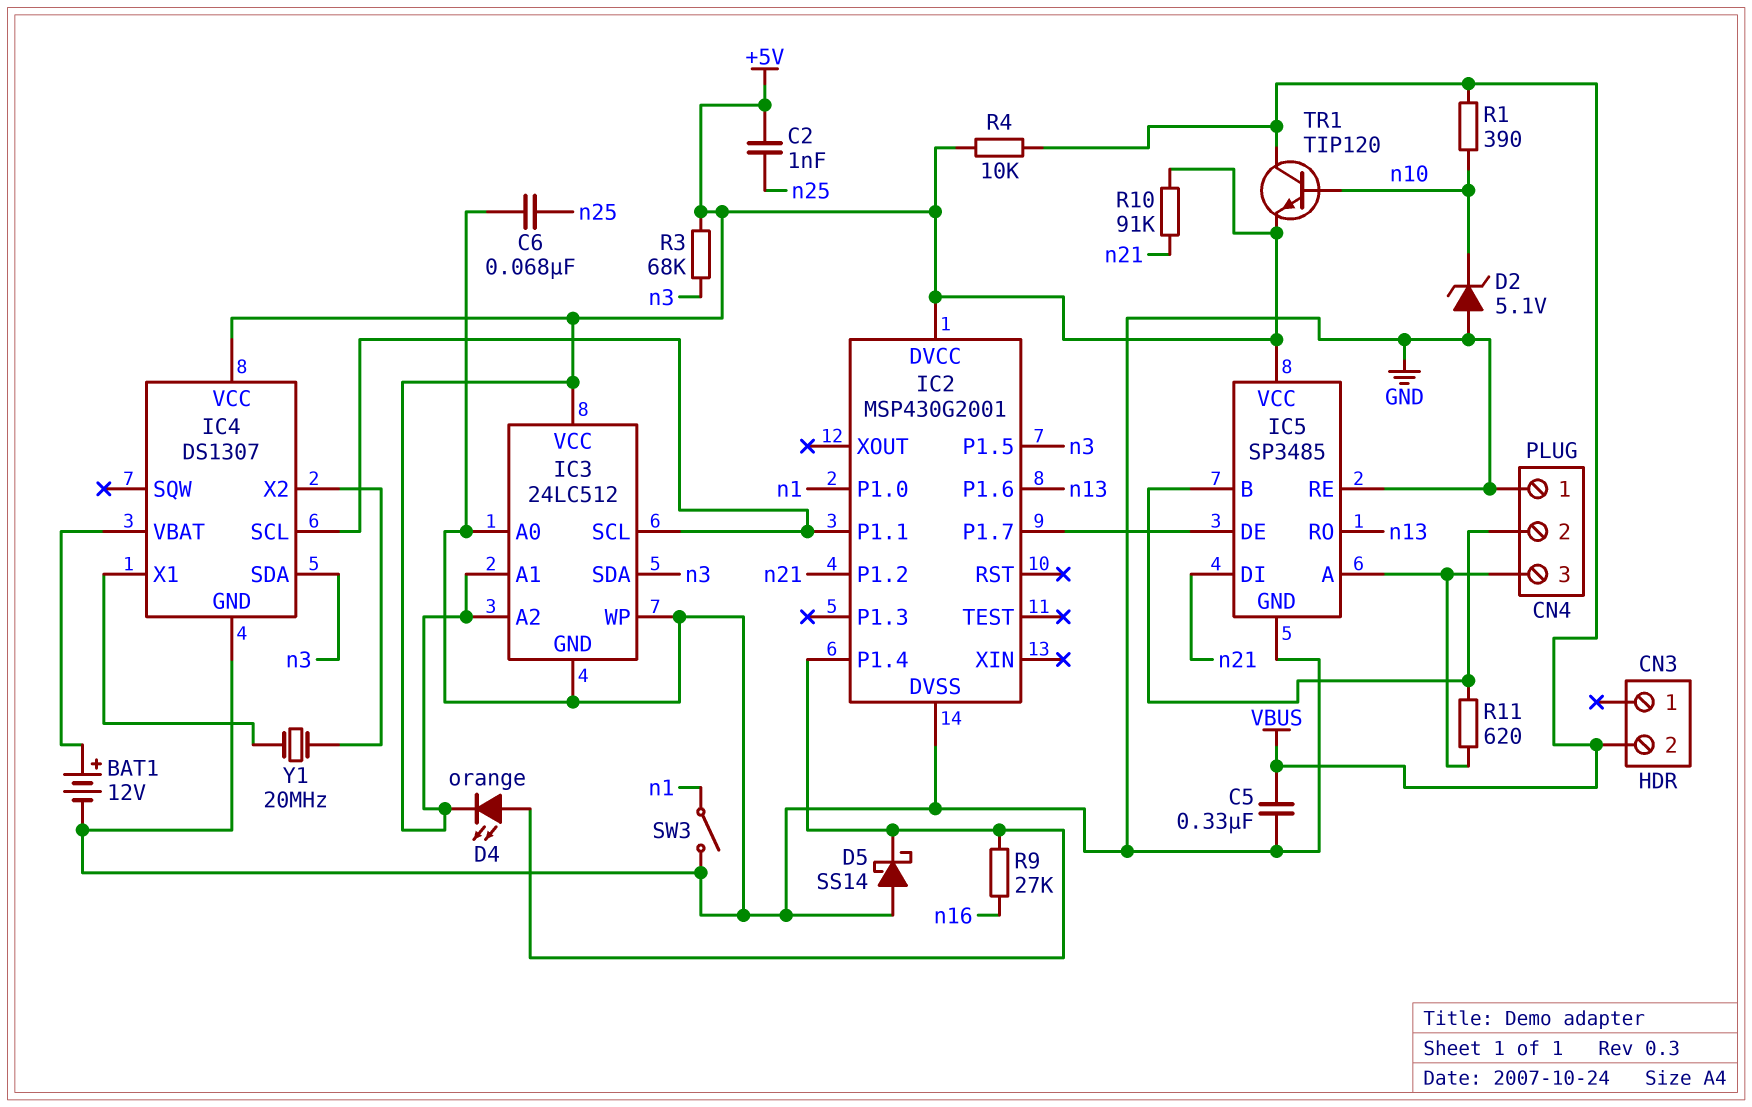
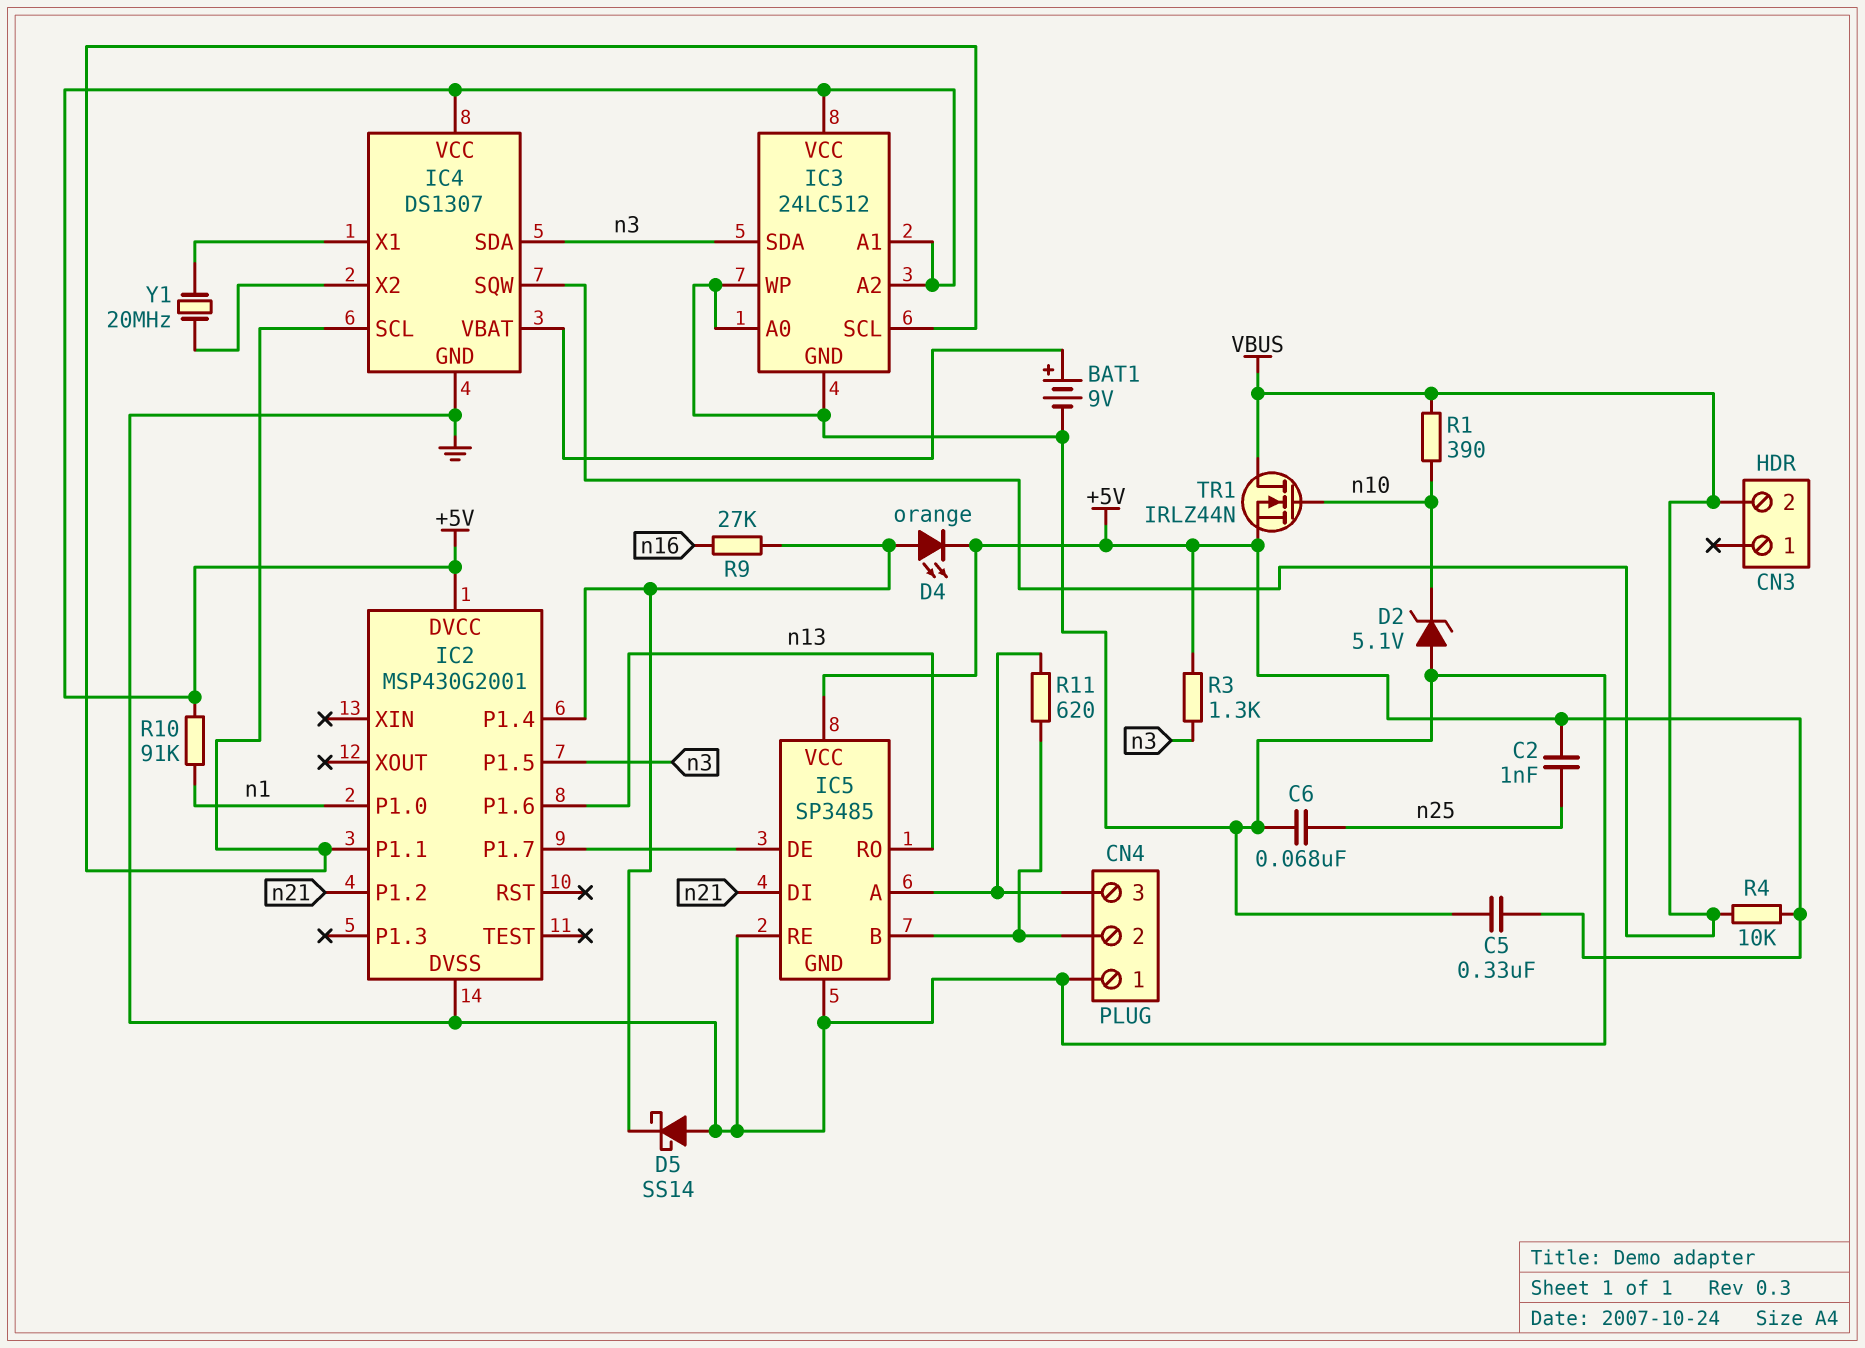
BAT1: 12V (plus IC4/VBAT, minus GND) -> 9V (plus IC4/VBAT, minus GND)
C5: 330nF (GND, VBUS) -> 330nF (+5V, GND)
IC4 pin SQW: none -> VBUS
R3: 68k (+5V, n3) -> 1.3k (+5V, n3)
R10: 91k (+5V, n21) -> 91k (+5V, n1)
SW3: switch (GND, n1) -> none
TR1: NPN TIP120 (B n10, C VBUS, E +5V) -> NMOS IRLZ44N (G n10, D VBUS, S +5V)

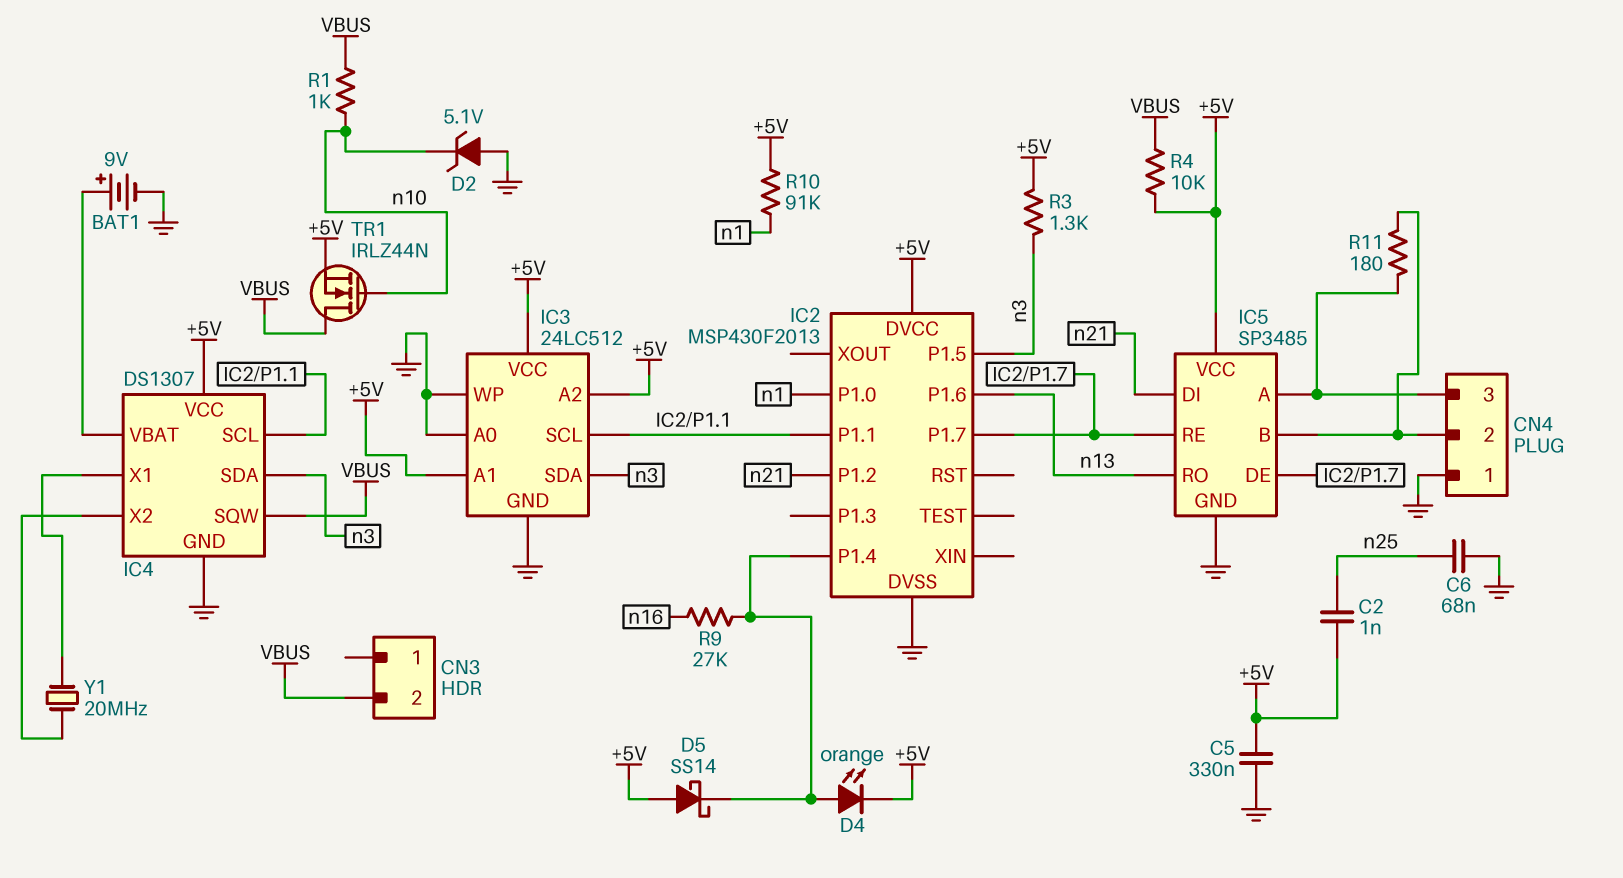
D5: schottky SS14 (A GND, K IC2/P1.4) -> schottky SS14 (A +5V, K IC2/P1.4)
IC2: MSP430G2001 -> MSP430F2013
IC5 pin RE: GND -> IC2/P1.7
R1: 390 (VBUS, n10) -> 1k (VBUS, n10)
R11: 620 (CN4/2, CN4/3) -> 180 (CN4/2, CN4/3)

